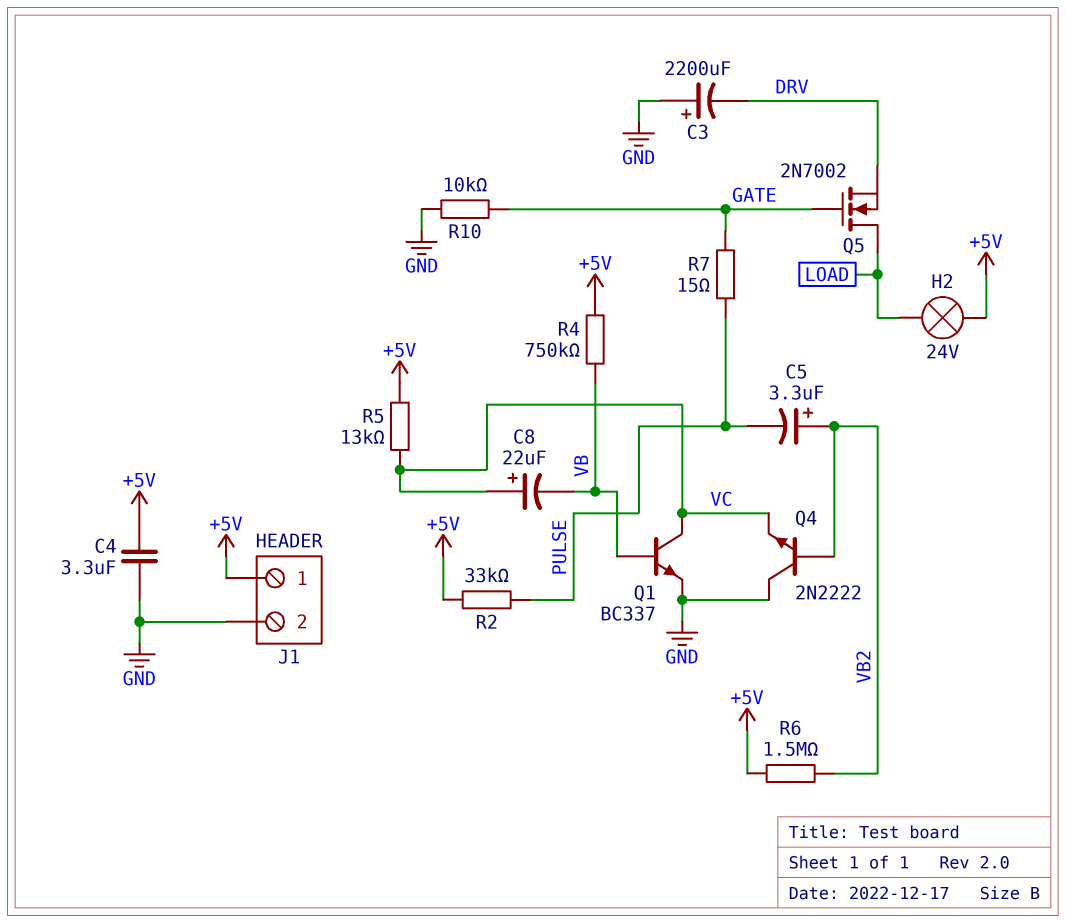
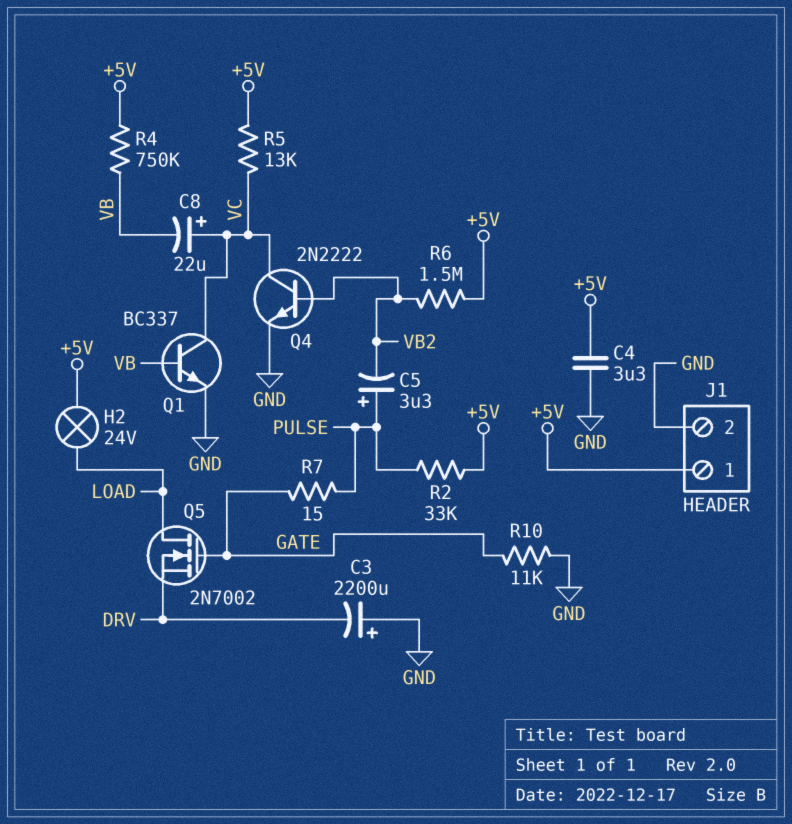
C5: 3.3uF (plus VB2, minus PULSE) -> 3.3uF (plus PULSE, minus VB2)
Q4: NPN 2N2222 (B VB2, C GND, E VC) -> NPN 2N2222 (B VB2, C VC, E GND)
R10: 10k (GATE, GND) -> 11k (GATE, GND)

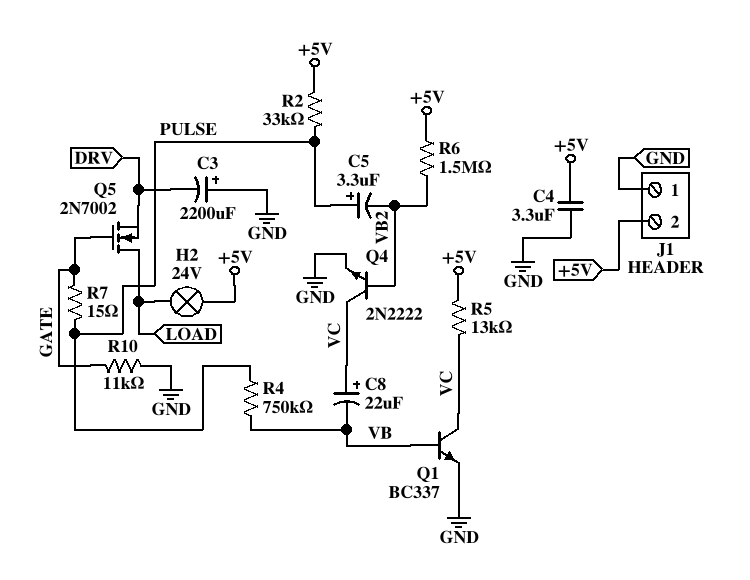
J1 pin 1: +5V -> GND
J1 pin 2: GND -> +5V
R4: 750k (+5V, VB) -> 750k (PULSE, VB)

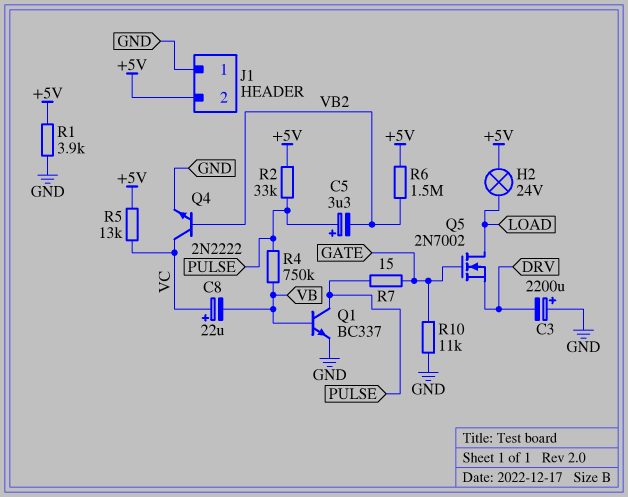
C4: 3.3uF (+5V, GND) -> none
Q1: NPN BC337 (B VB, C VC, E GND) -> NPN BC337 (B VB, C PULSE, E GND)
R1: none -> 3.9k (+5V, GND)

